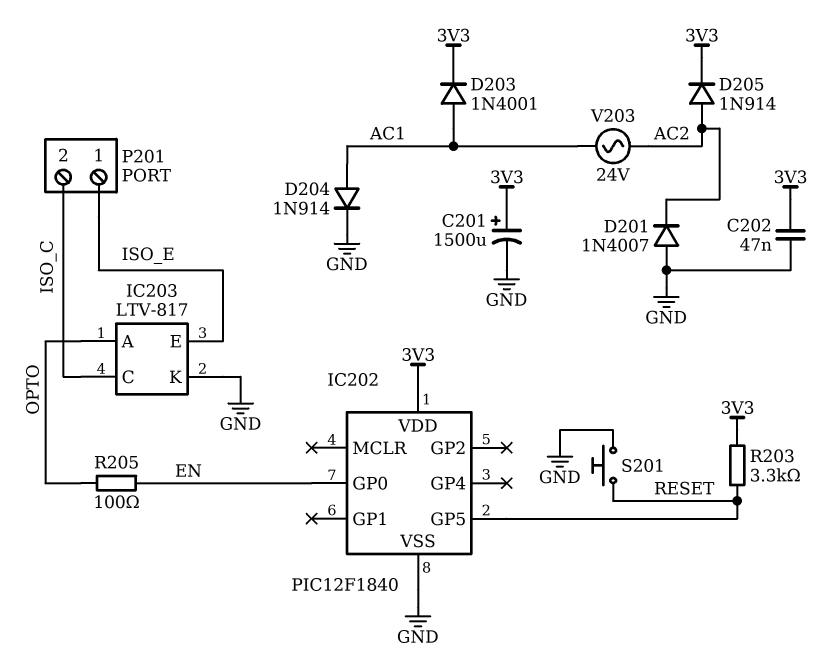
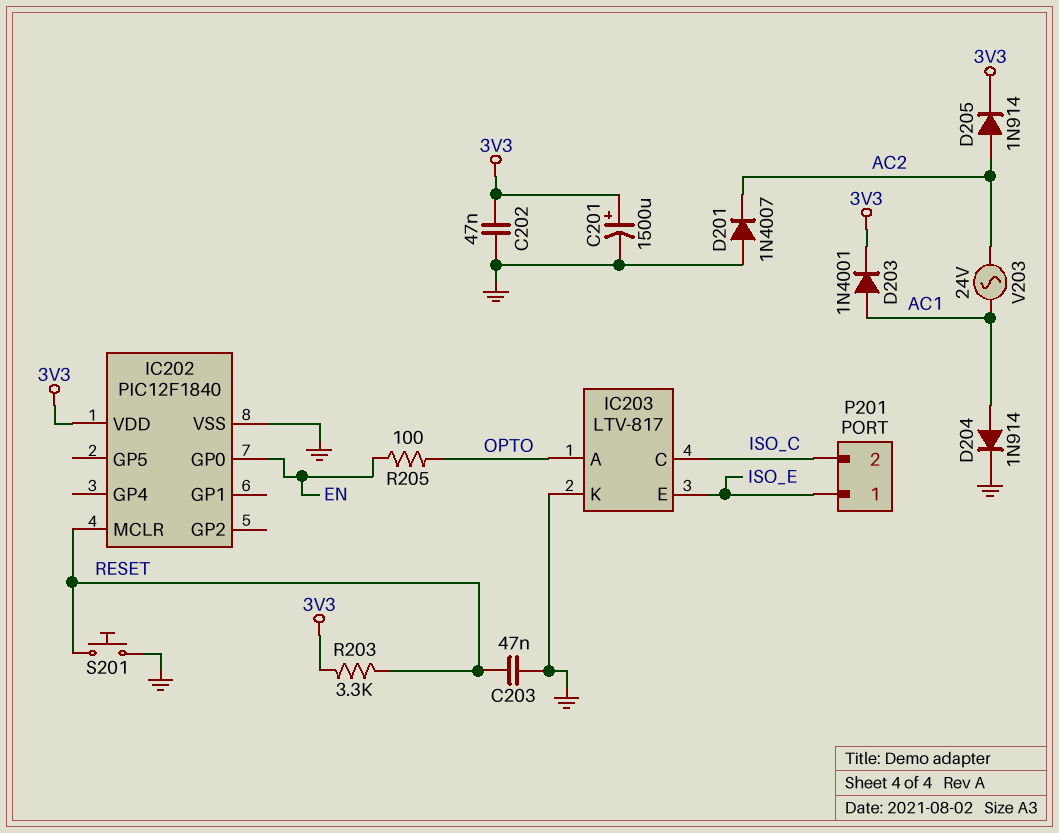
C203: none -> 47nF (GND, RESET)
IC202 pin GP5: RESET -> none
IC202 pin MCLR: none -> RESET

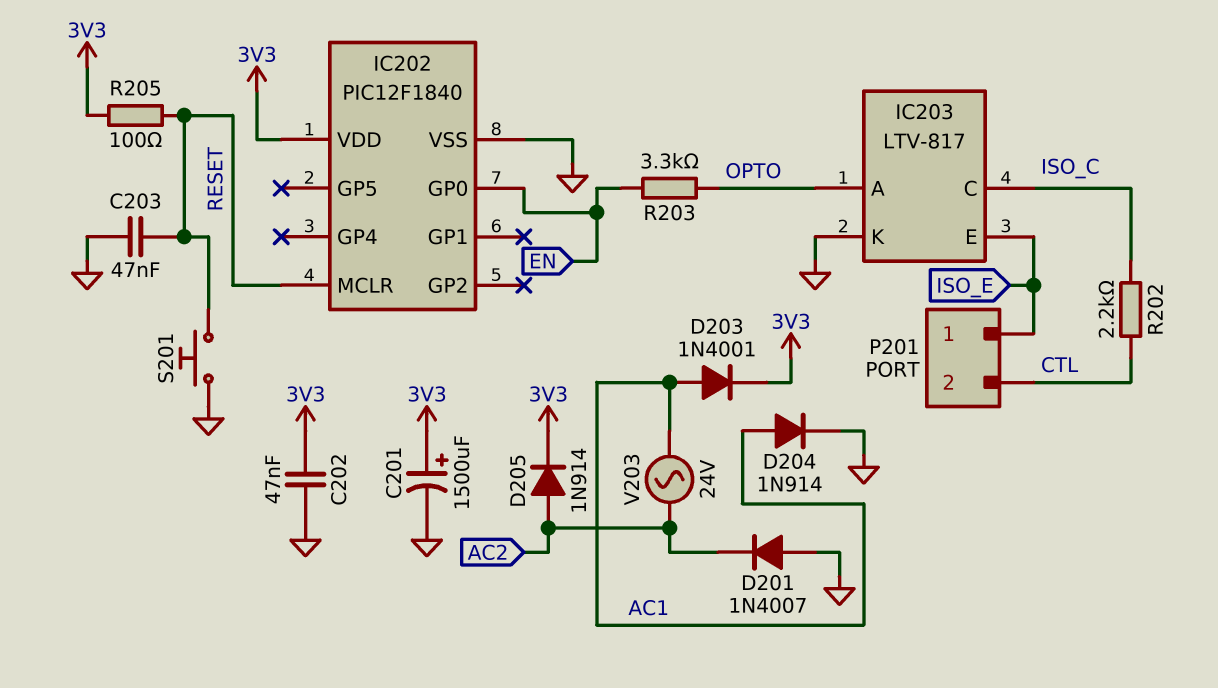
P201 pin 2: ISO_C -> CTL
R202: none -> 2.2k (CTL, ISO_C)
R203: 3.3k (3V3, RESET) -> 3.3k (EN, OPTO)
R205: 100 (EN, OPTO) -> 100 (3V3, RESET)

